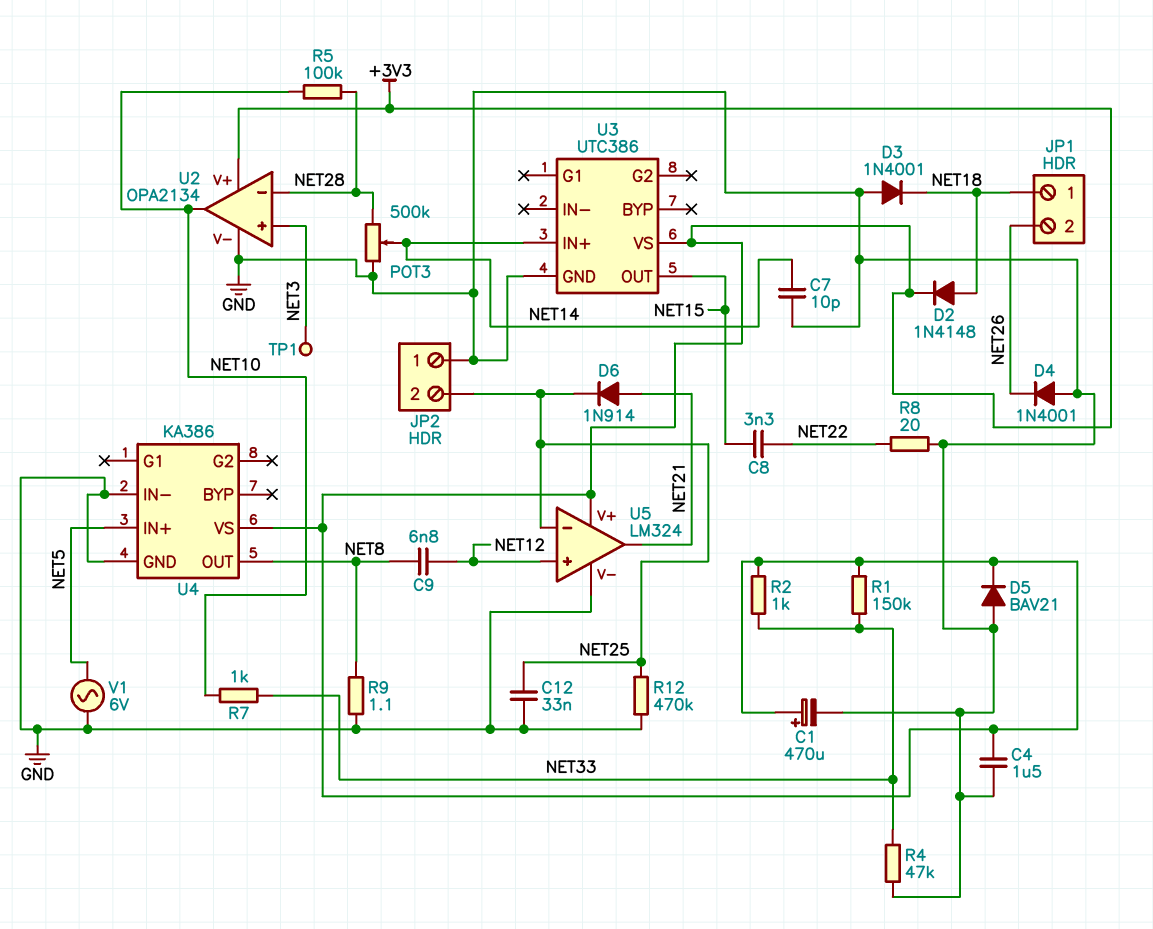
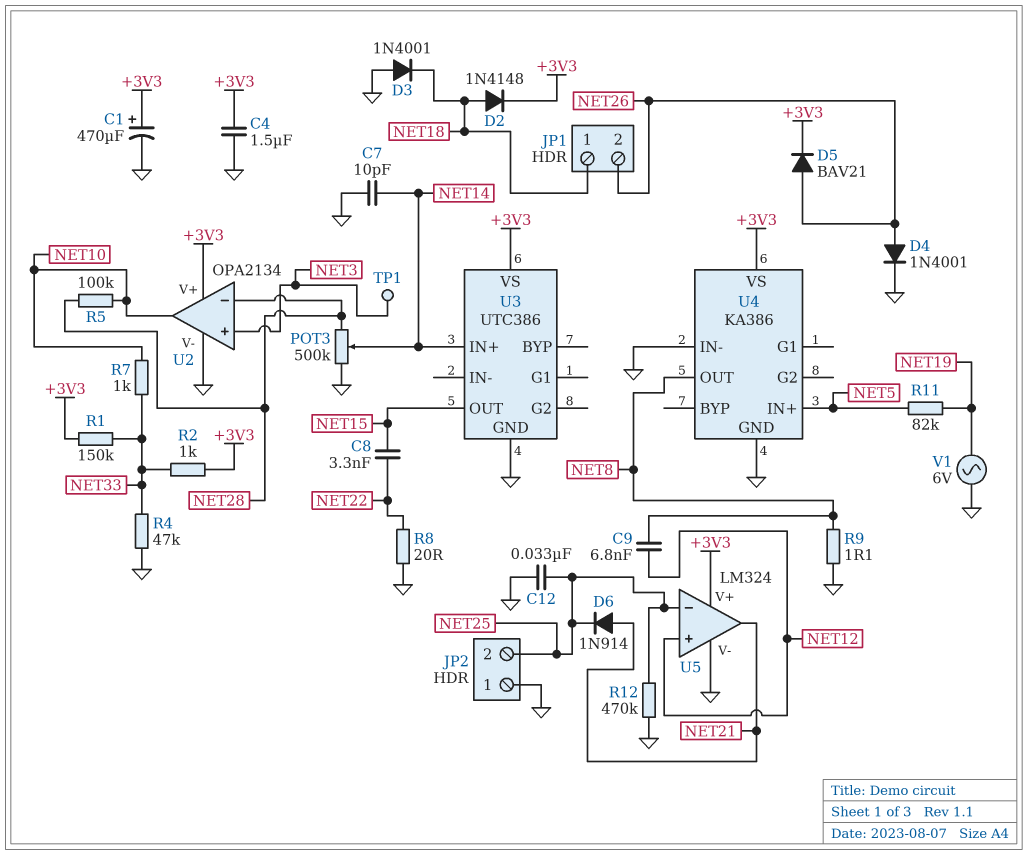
D4: diode 1N4001 (A GND, K NET26) -> diode 1N4001 (A NET26, K GND)
D5: diode BAV21 (A GND, K +3V3) -> diode BAV21 (A NET26, K +3V3)
R11: none -> 82k (NET5, NET19)
V1: AC 6V (GND, NET5) -> AC 6V (GND, NET19)

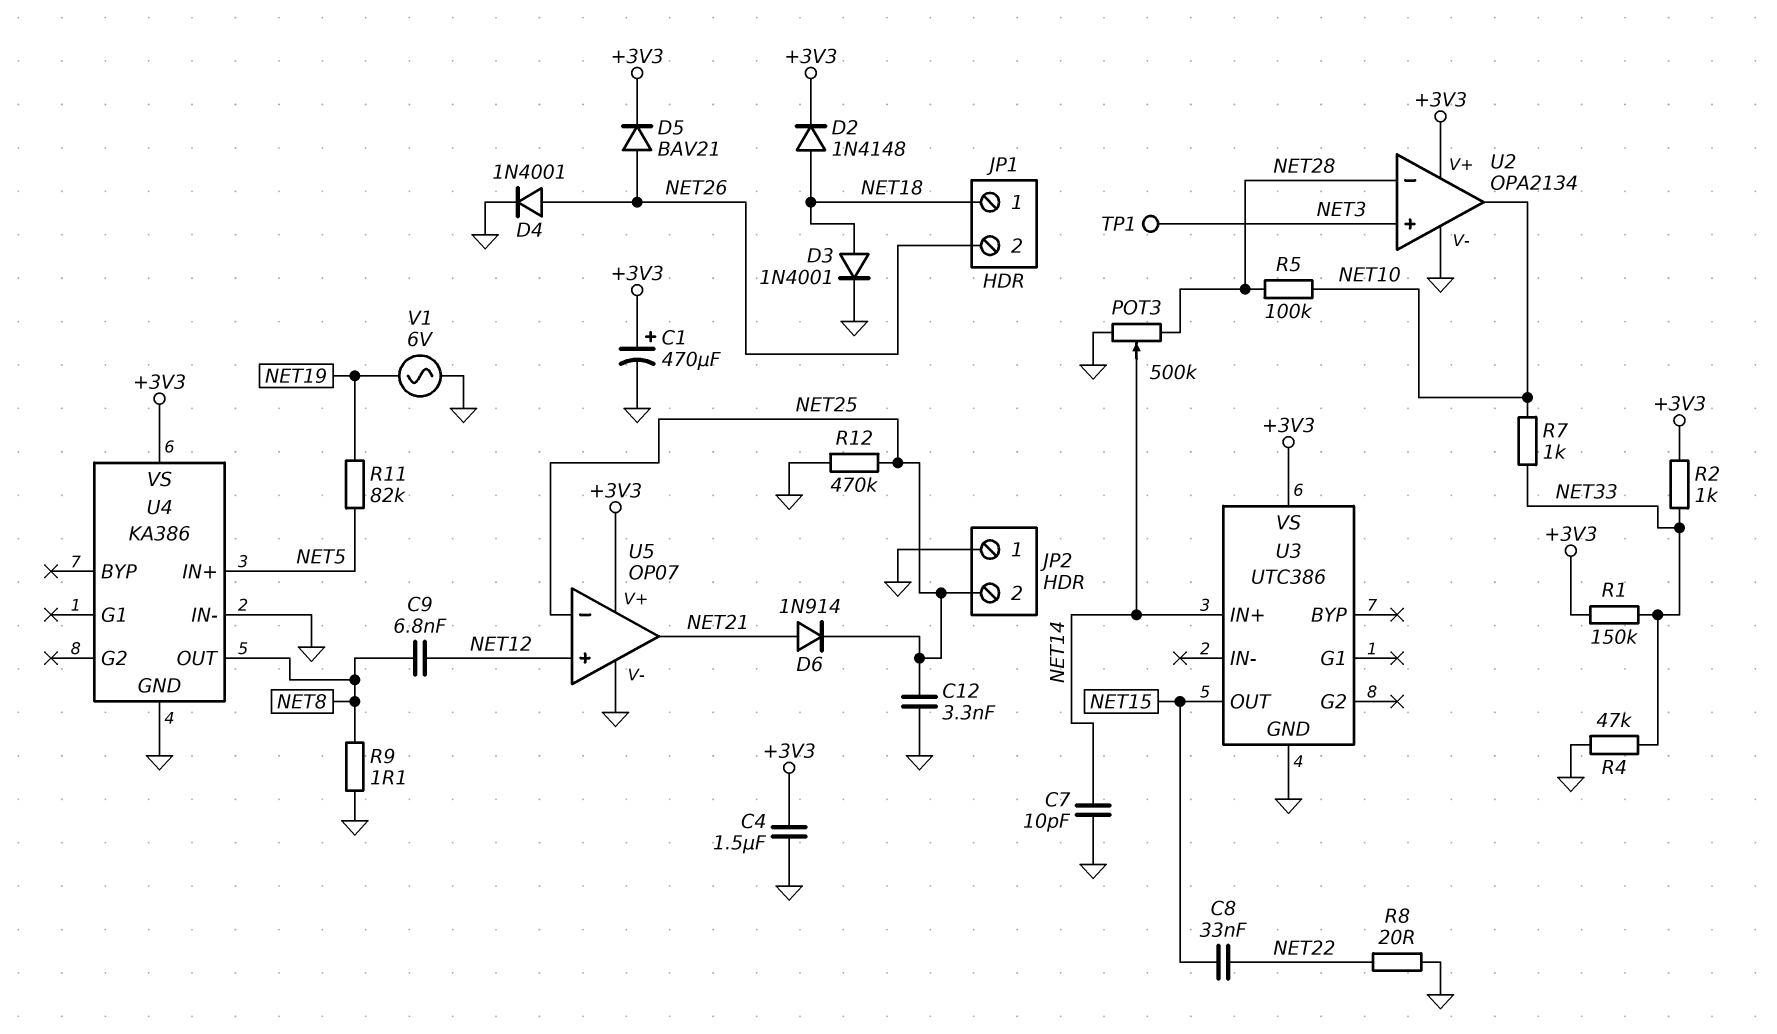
C8: 3.3nF (NET15, NET22) -> 33nF (NET15, NET22)
C12: 33nF (GND, NET25) -> 3.3nF (GND, NET25)
D3: diode 1N4001 (A GND, K NET18) -> diode 1N4001 (A NET18, K GND)
U5: LM324 -> OP07

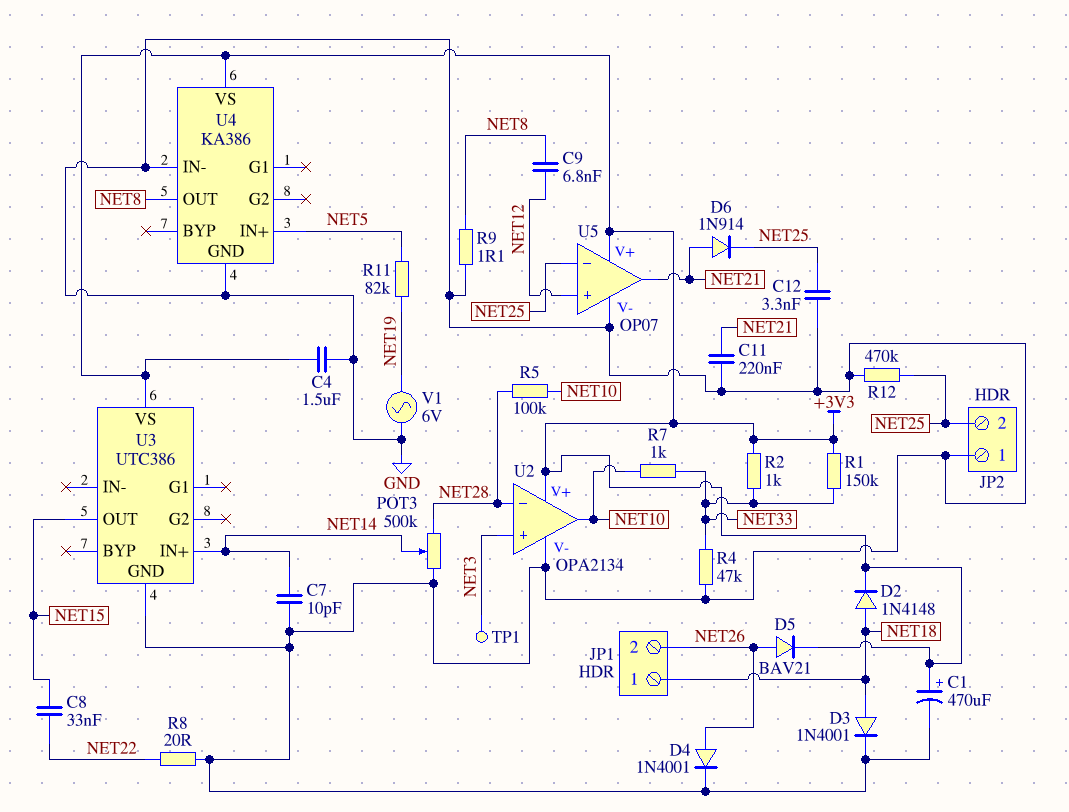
C11: none -> 220nF (GND, NET21)

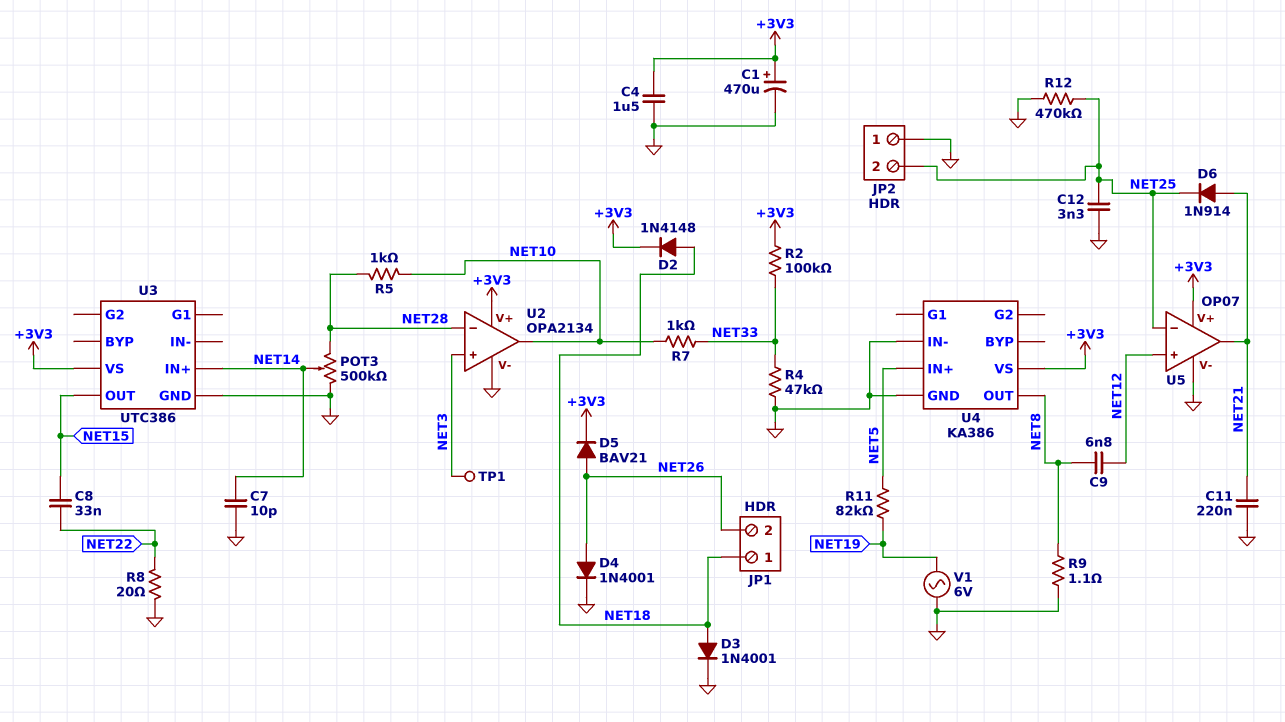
R1: 150k (+3V3, NET33) -> none
R2: 1k (+3V3, NET33) -> 100k (+3V3, NET33)
R5: 100k (NET10, NET28) -> 1k (NET10, NET28)

